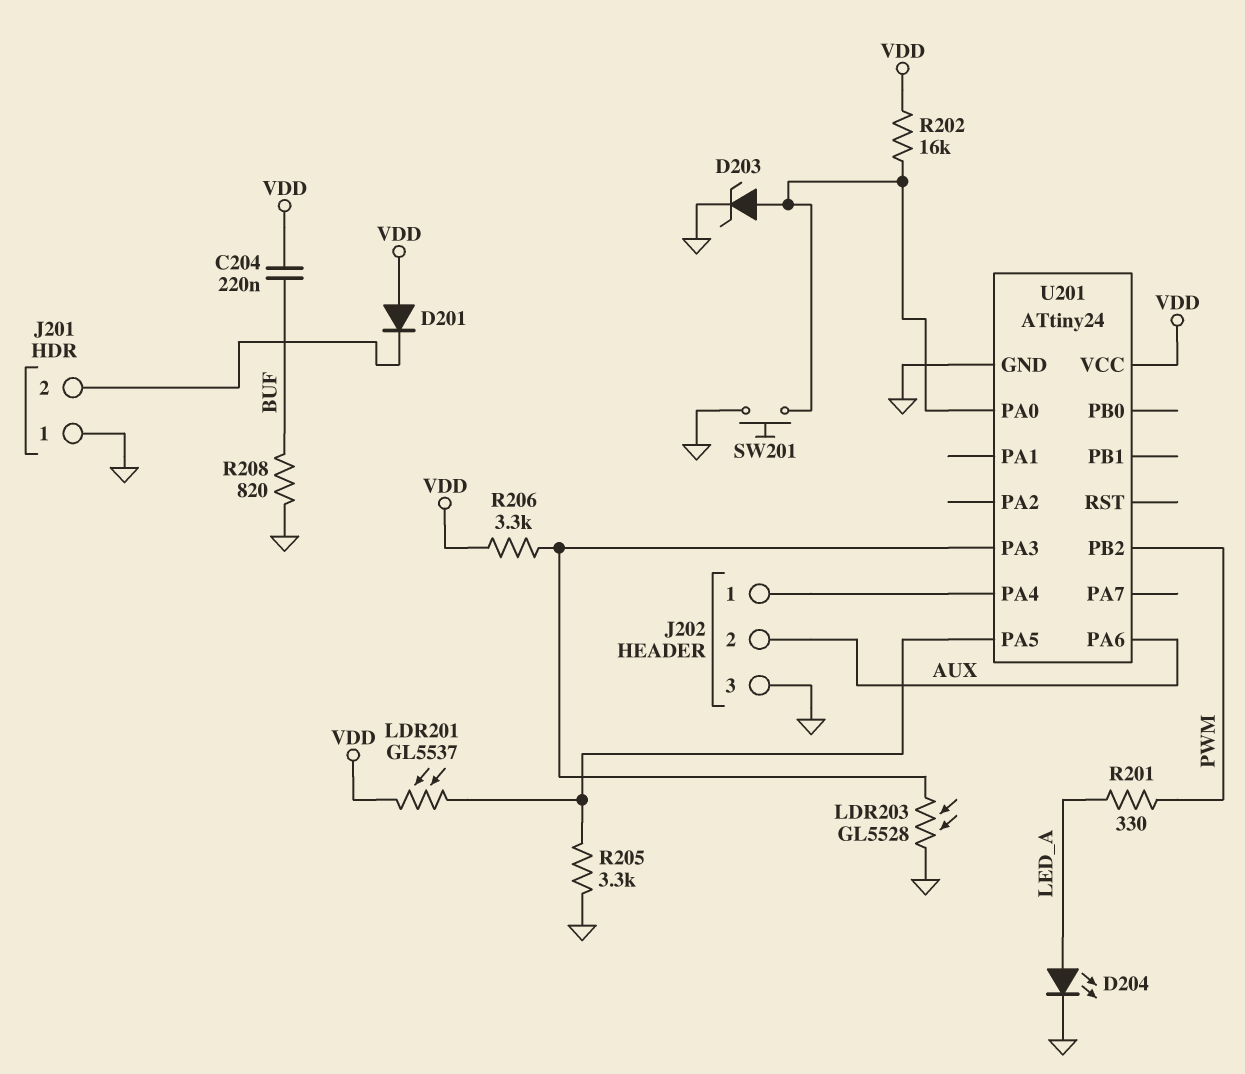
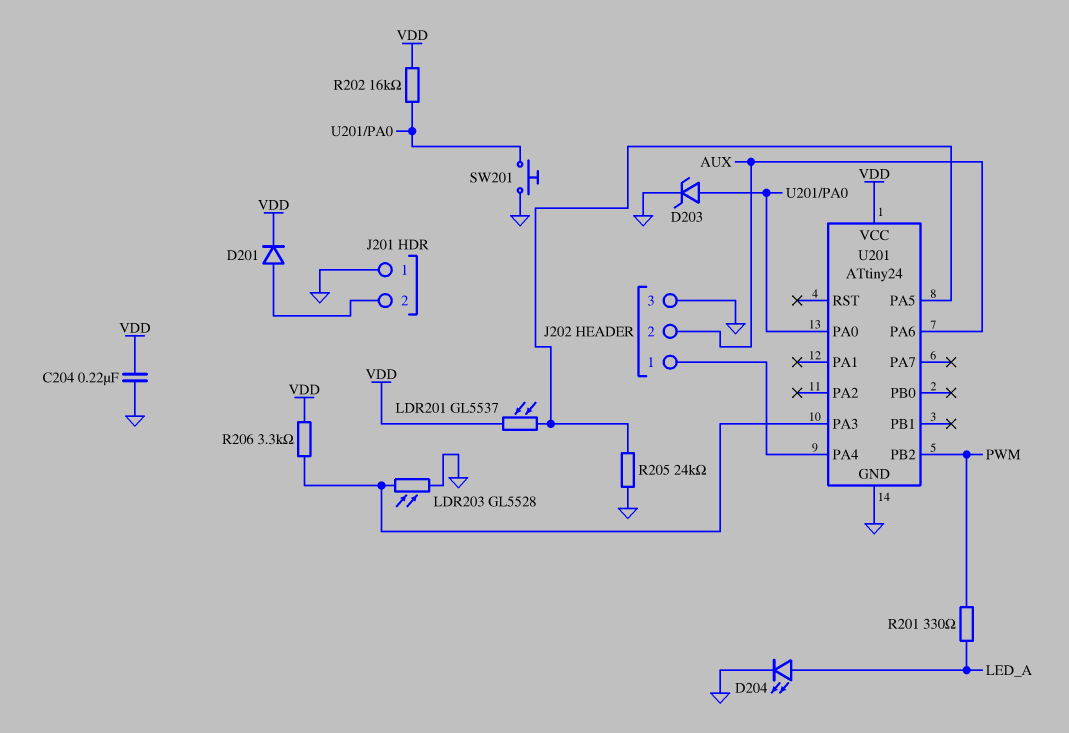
C204: 220nF (BUF, VDD) -> 220nF (GND, VDD)
D201: diode (A VDD, K J201/2) -> diode (A J201/2, K VDD)
R205: 3.3k (GND, U201/PA5) -> 24k (GND, U201/PA5)
R208: 820 (BUF, GND) -> none

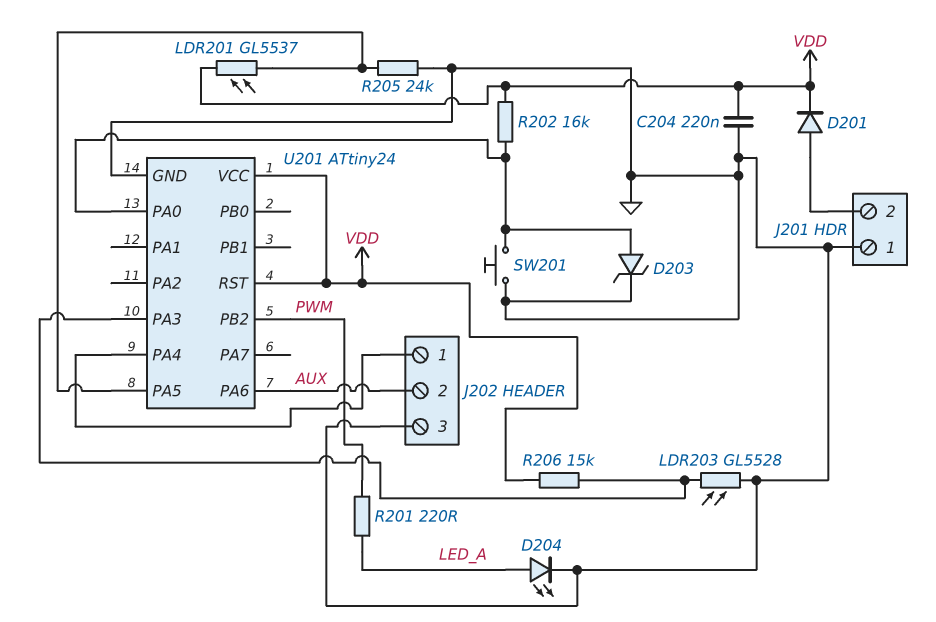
R201: 330 (LED_A, PWM) -> 220 (LED_A, PWM)
R206: 3.3k (U201/PA3, VDD) -> 15k (U201/PA3, VDD)
U201 pin RST: none -> VDD

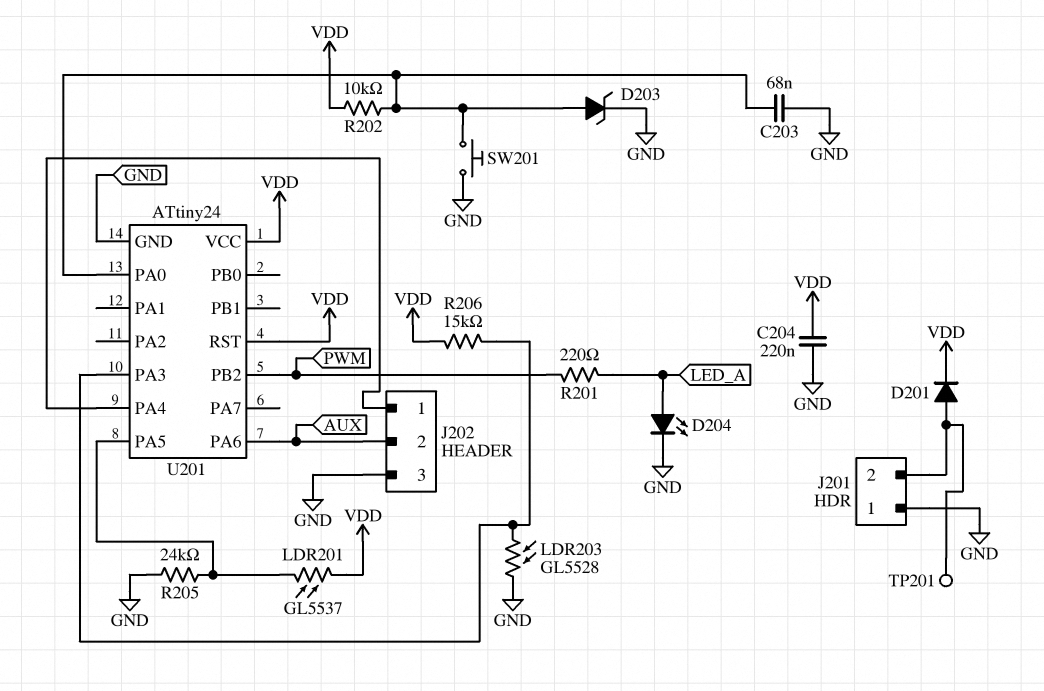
C203: none -> 68nF (GND, U201/PA0)
R202: 16k (U201/PA0, VDD) -> 10k (U201/PA0, VDD)
TP201: none -> test point (J201/2)

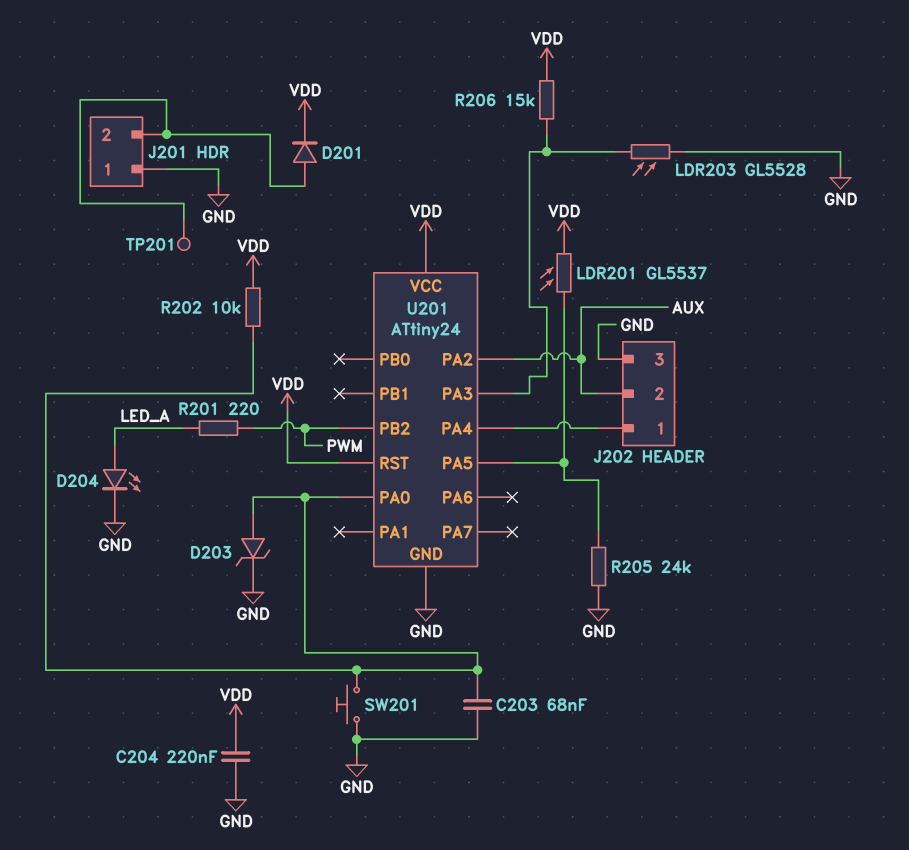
U201 pin PA2: none -> AUX
U201 pin PA6: AUX -> none

